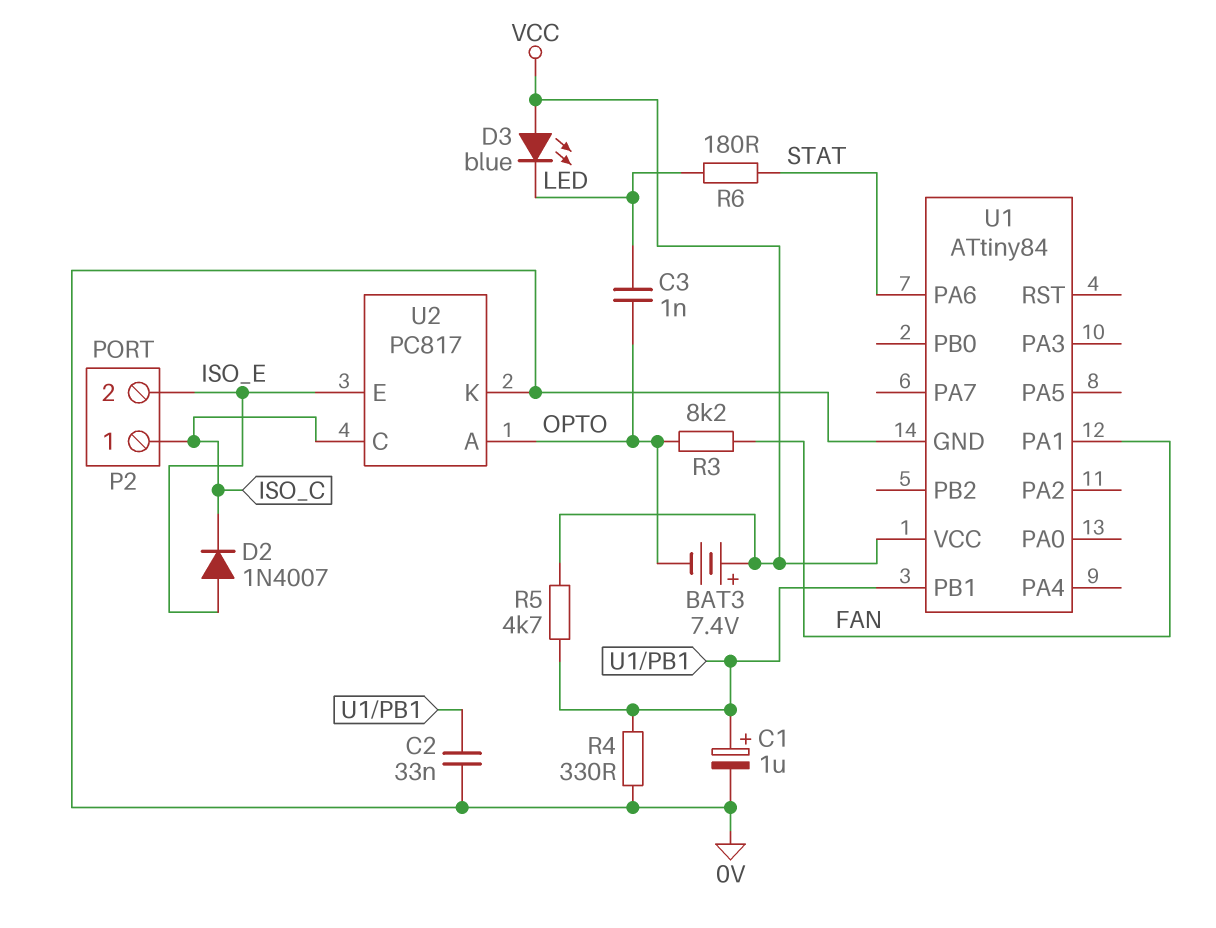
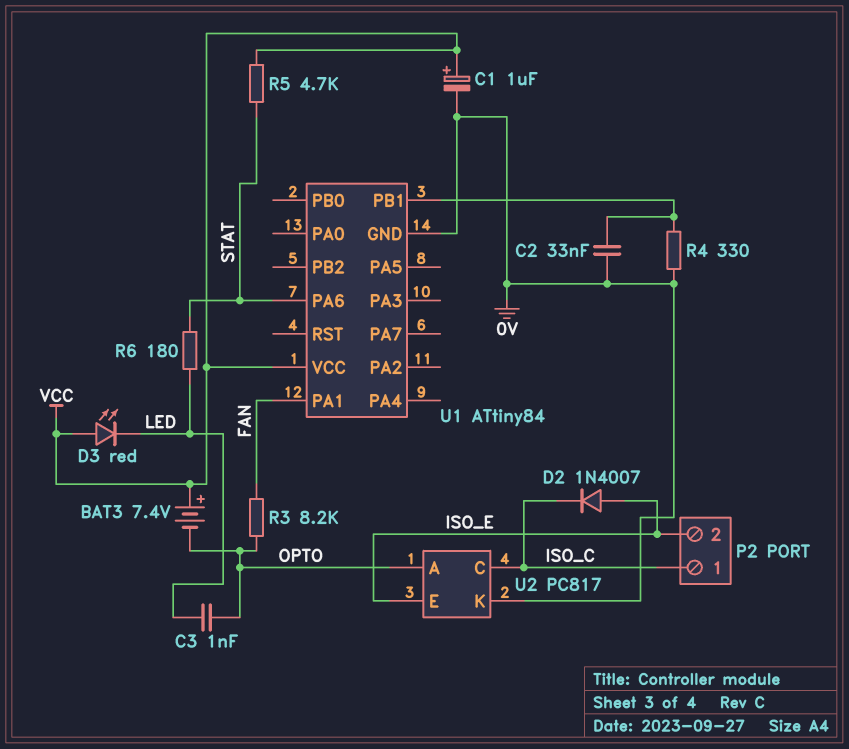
C1: 1uF (plus U1/PB1, minus 0V) -> 1uF (plus VCC, minus 0V)
D3: LED blue (A VCC, K LED) -> LED red (A VCC, K LED)
R5: 4.7k (U1/PB1, VCC) -> 4.7k (STAT, VCC)

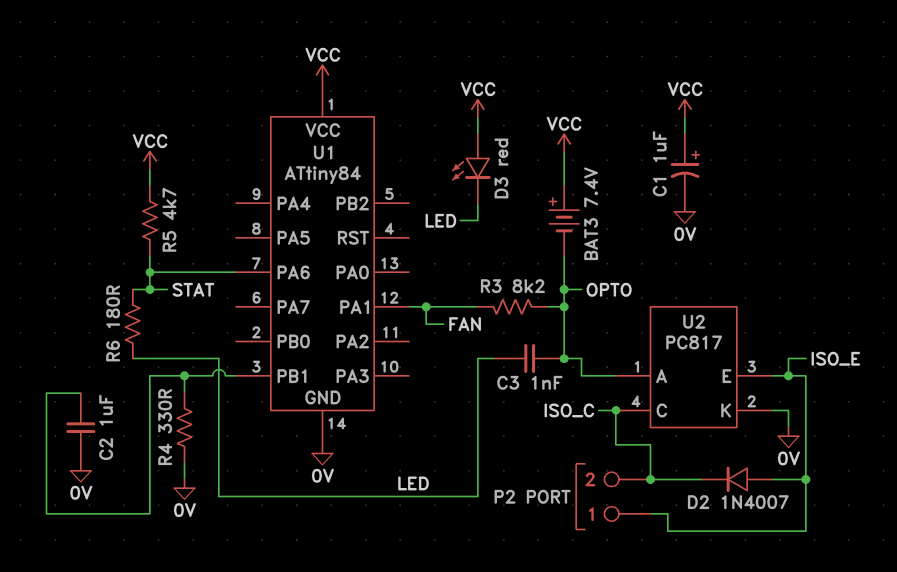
C2: 33nF (0V, U1/PB1) -> 1uF (0V, U1/PB1)
P2 pin 1: ISO_C -> ISO_E
P2 pin 2: ISO_E -> ISO_C

